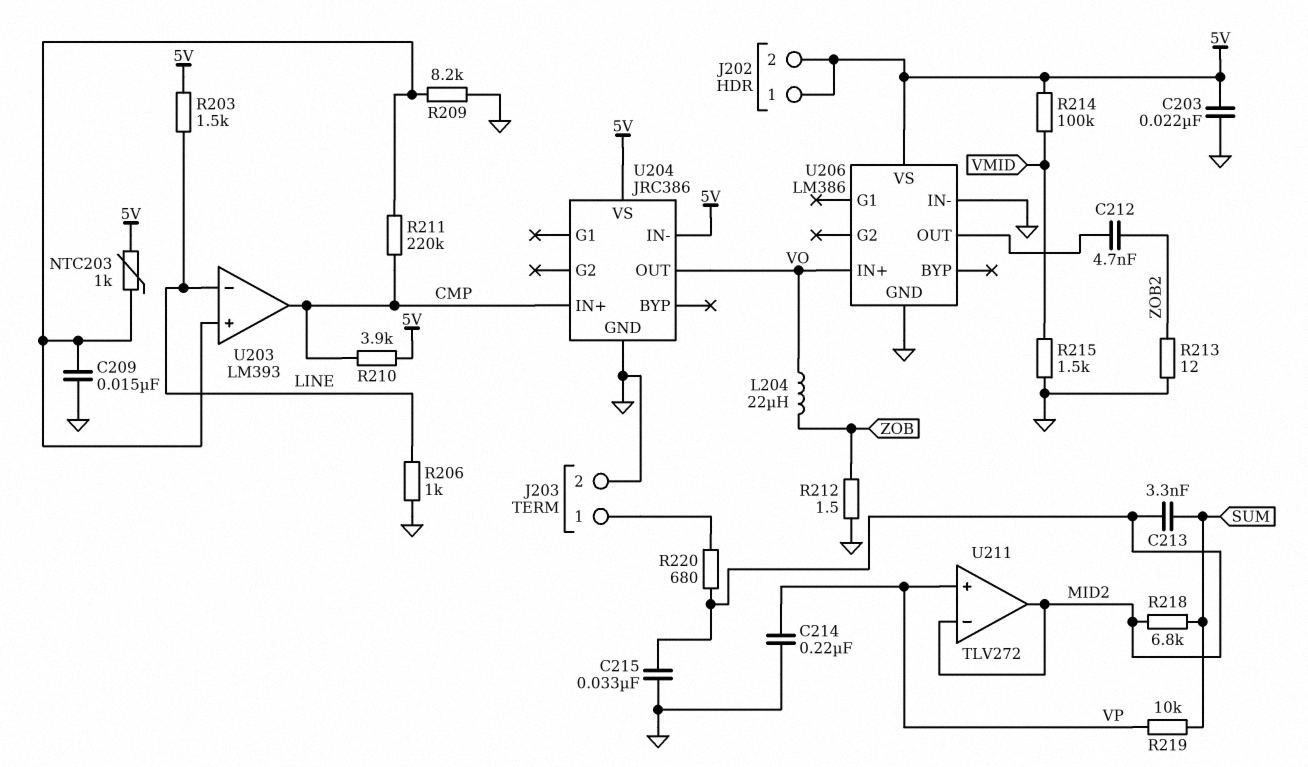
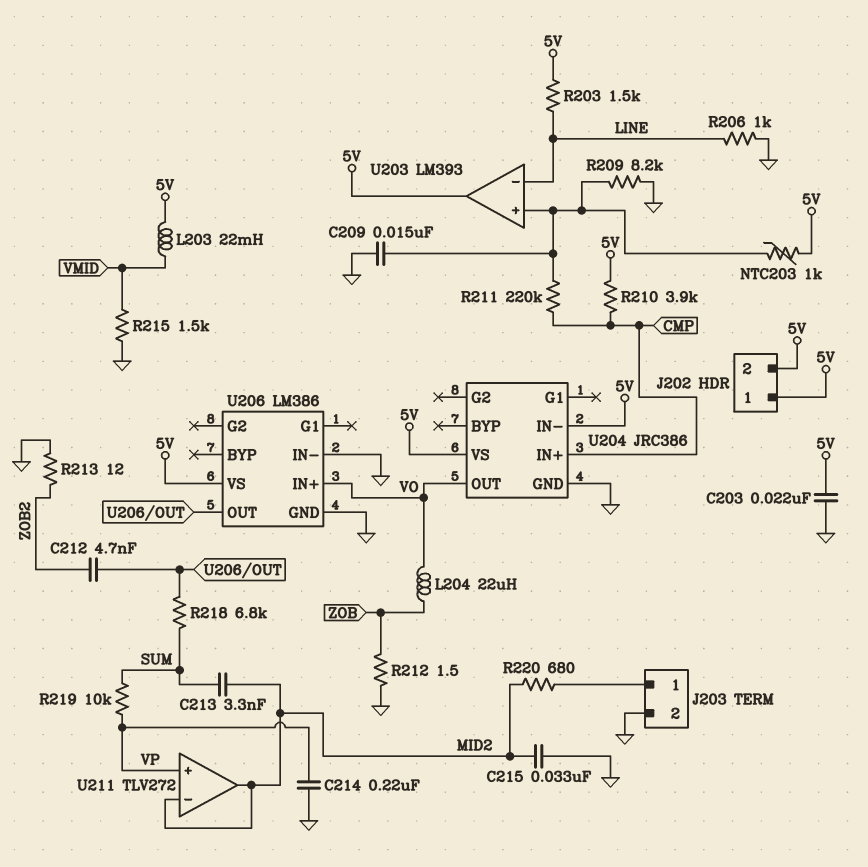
L203: none -> 22mH (5V, VMID)
R214: 100k (5V, VMID) -> none
R218: 6.8k (MID2, SUM) -> 6.8k (SUM, U206/OUT)
U203 pin out: CMP -> 5V

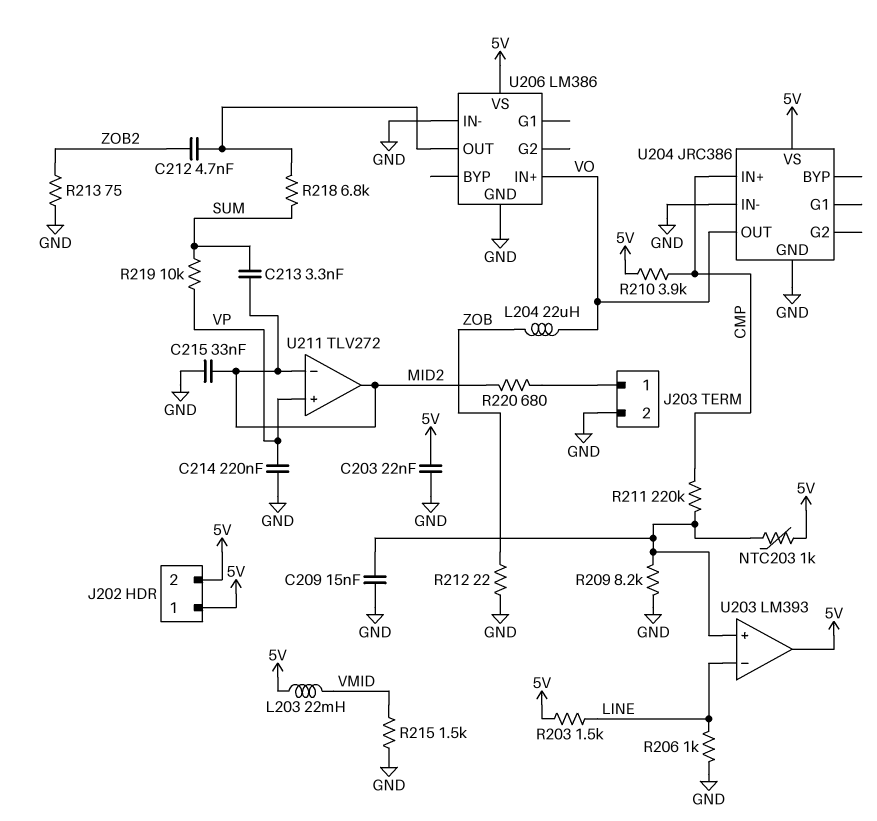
R212: 1.5 (GND, ZOB) -> 22 (GND, ZOB)
R213: 12 (GND, ZOB2) -> 75 (GND, ZOB2)
U204 pin IN-: 5V -> GND

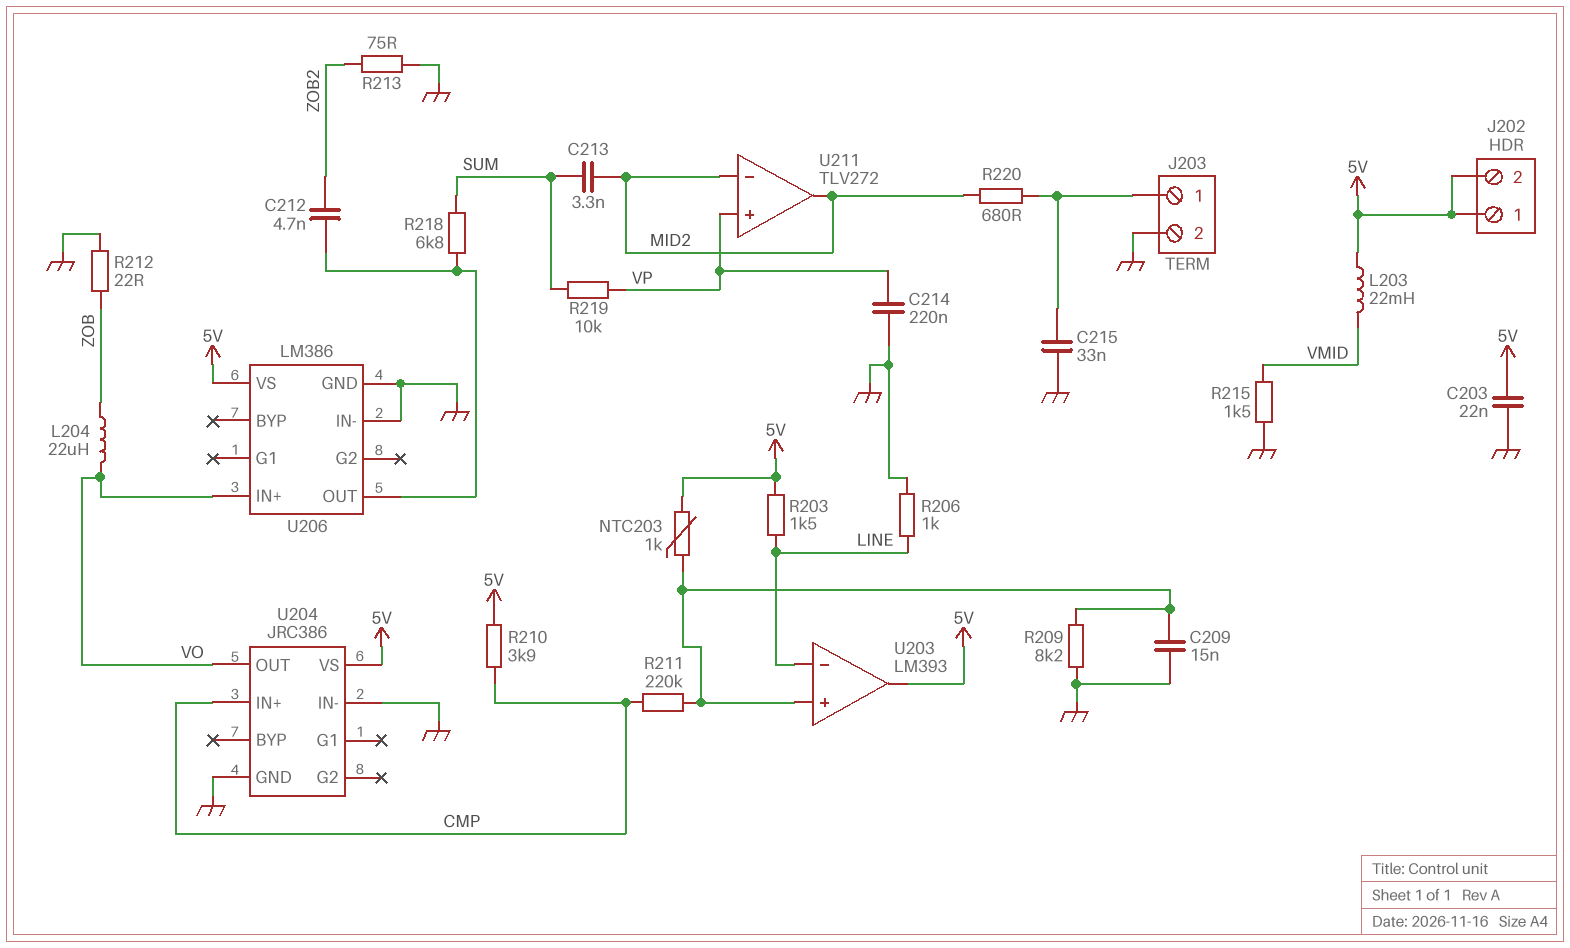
C215: 33nF (GND, MID2) -> 33nF (GND, J203/1)

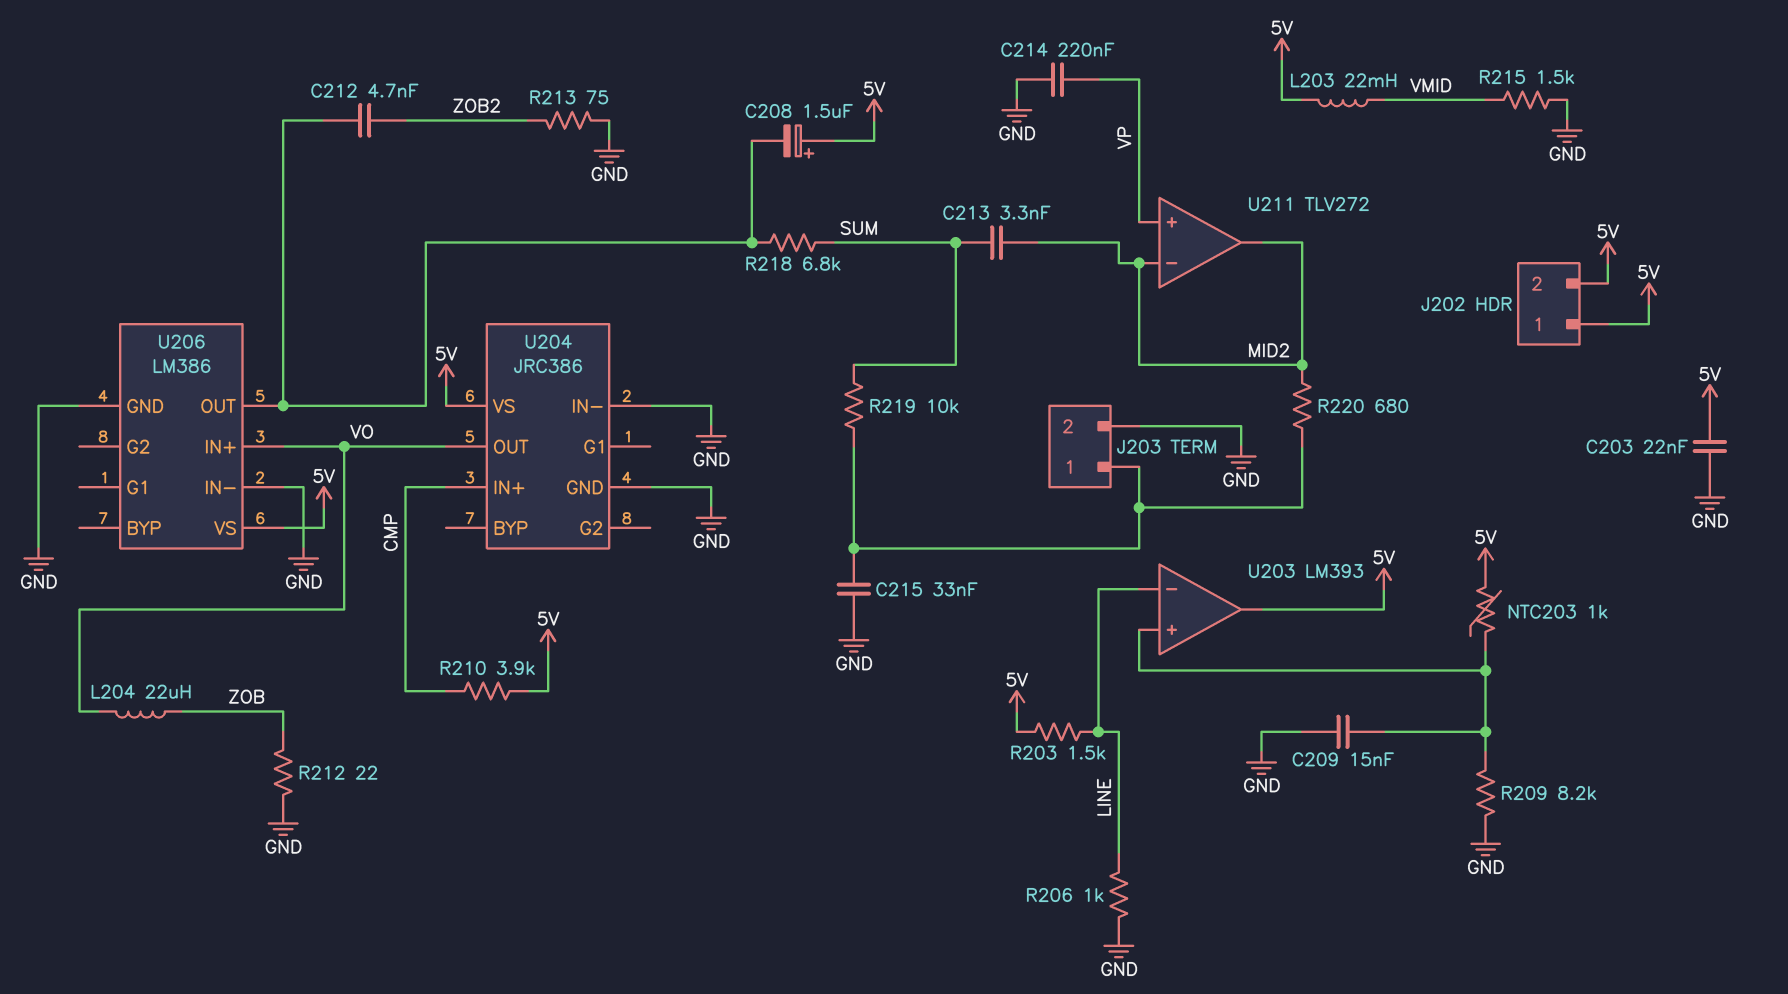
C208: none -> 1.5uF (plus 5V, minus U206/OUT)
R211: 220k (CMP, U203/in+) -> none
R219: 10k (SUM, VP) -> 10k (J203/1, SUM)

